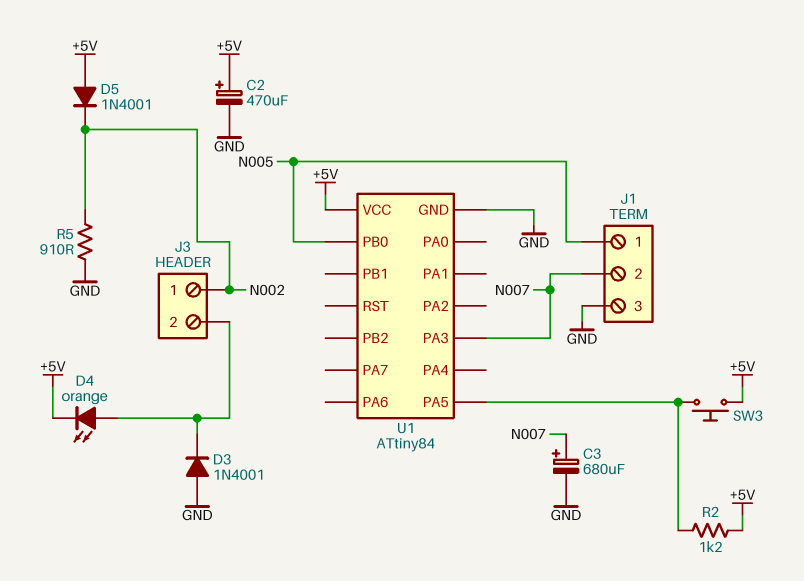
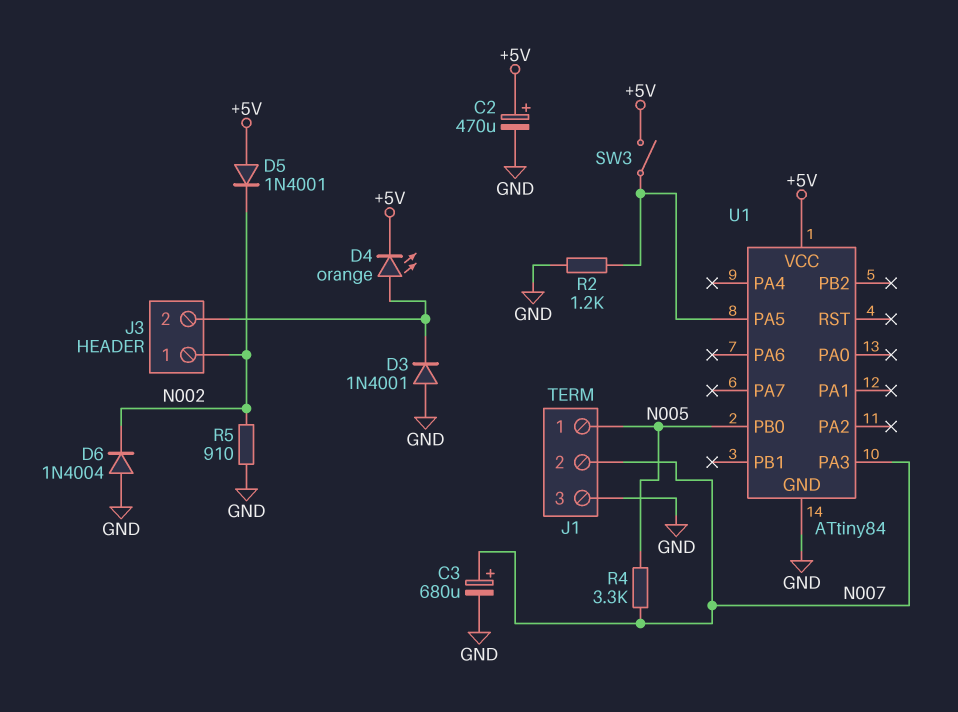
D6: none -> diode 1N4004 (A GND, K N002)
R2: 1.2k (+5V, U1/PA5) -> 1.2k (GND, U1/PA5)
R4: none -> 3.3k (N005, N007)
SW3: button (+5V, U1/PA5) -> switch (+5V, U1/PA5)

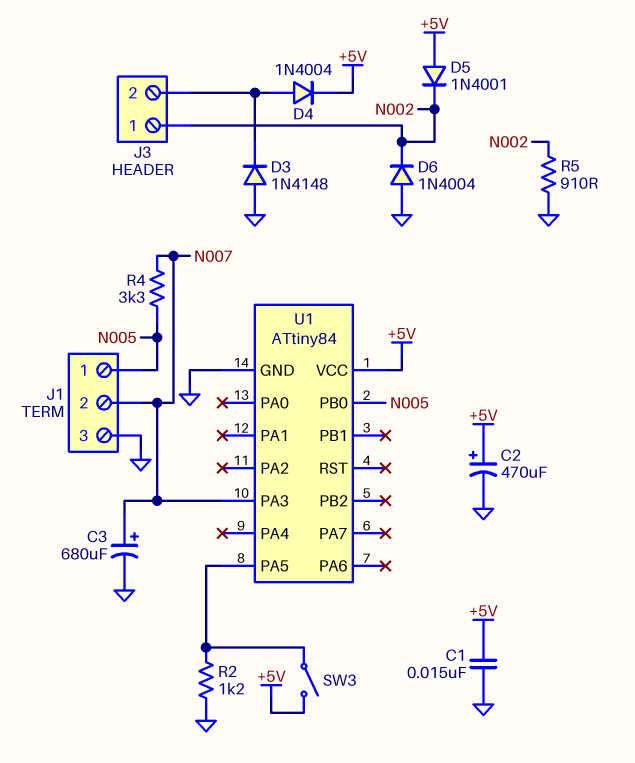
C1: none -> 15nF (+5V, GND)
D3: diode 1N4001 (A GND, K J3/2) -> diode 1N4148 (A GND, K J3/2)
D4: LED orange (A J3/2, K +5V) -> diode 1N4004 (A J3/2, K +5V)

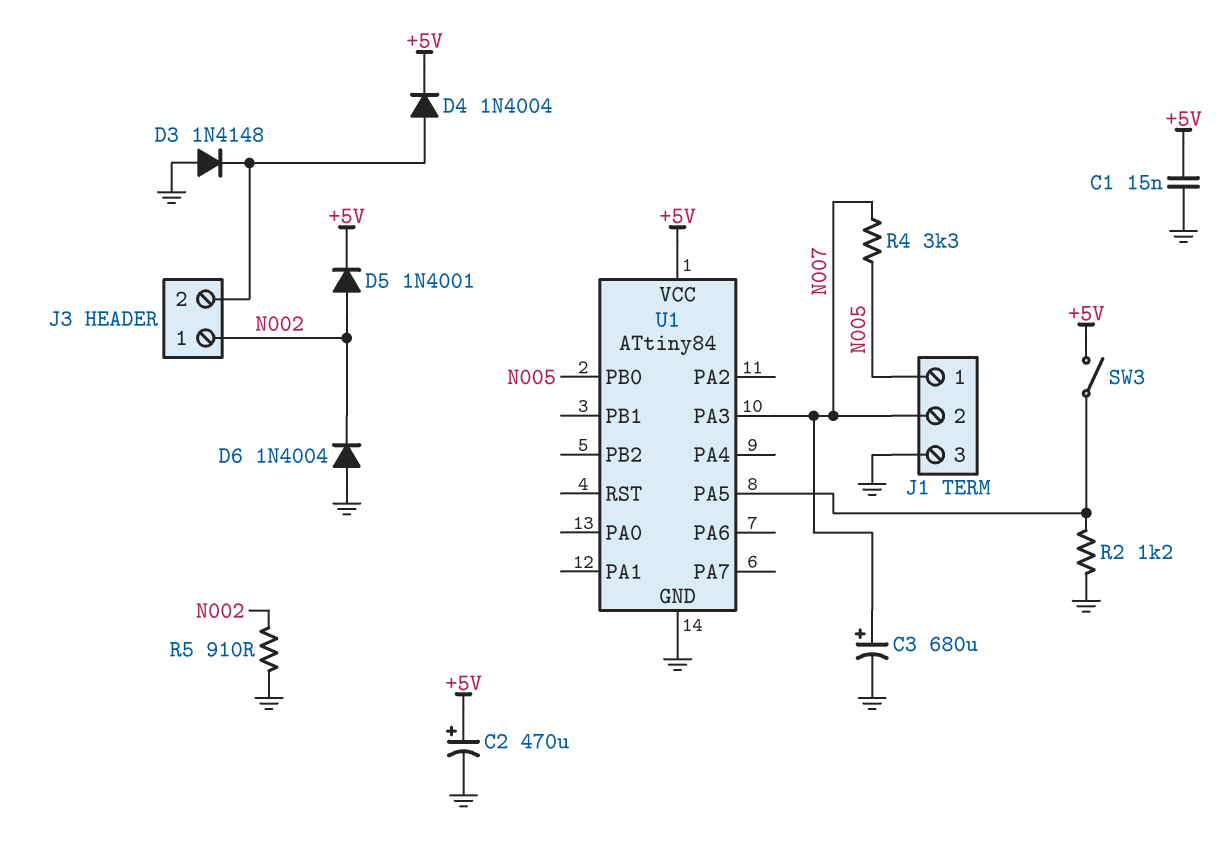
D5: diode 1N4001 (A +5V, K N002) -> diode 1N4001 (A N002, K +5V)

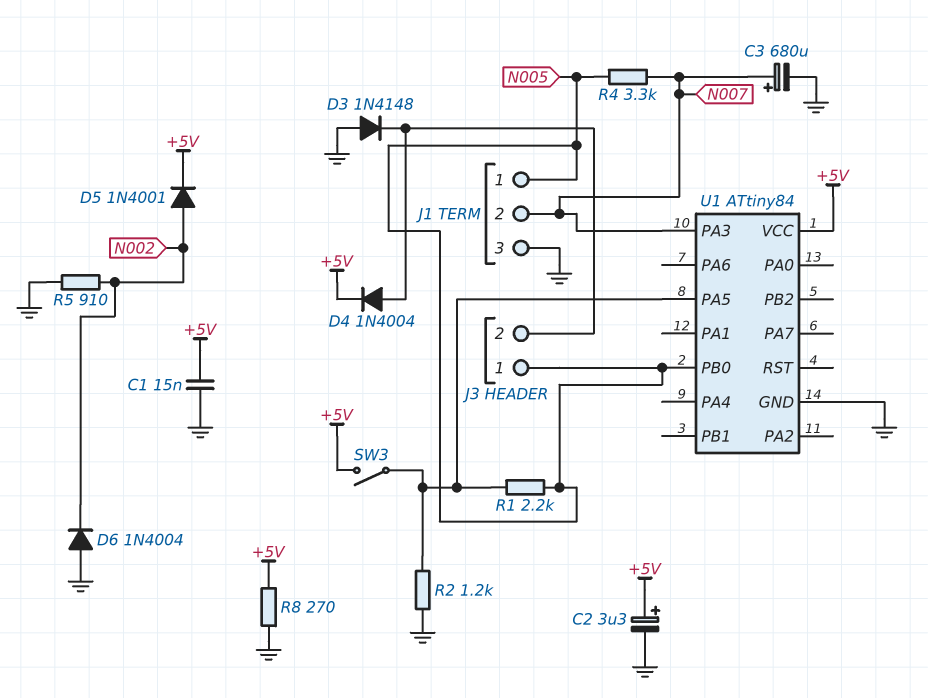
C2: 470uF (plus +5V, minus GND) -> 3.3uF (plus +5V, minus GND)
J3 pin 1: N002 -> N005
R1: none -> 2.2k (N005, U1/PA5)
R8: none -> 270 (+5V, GND)

